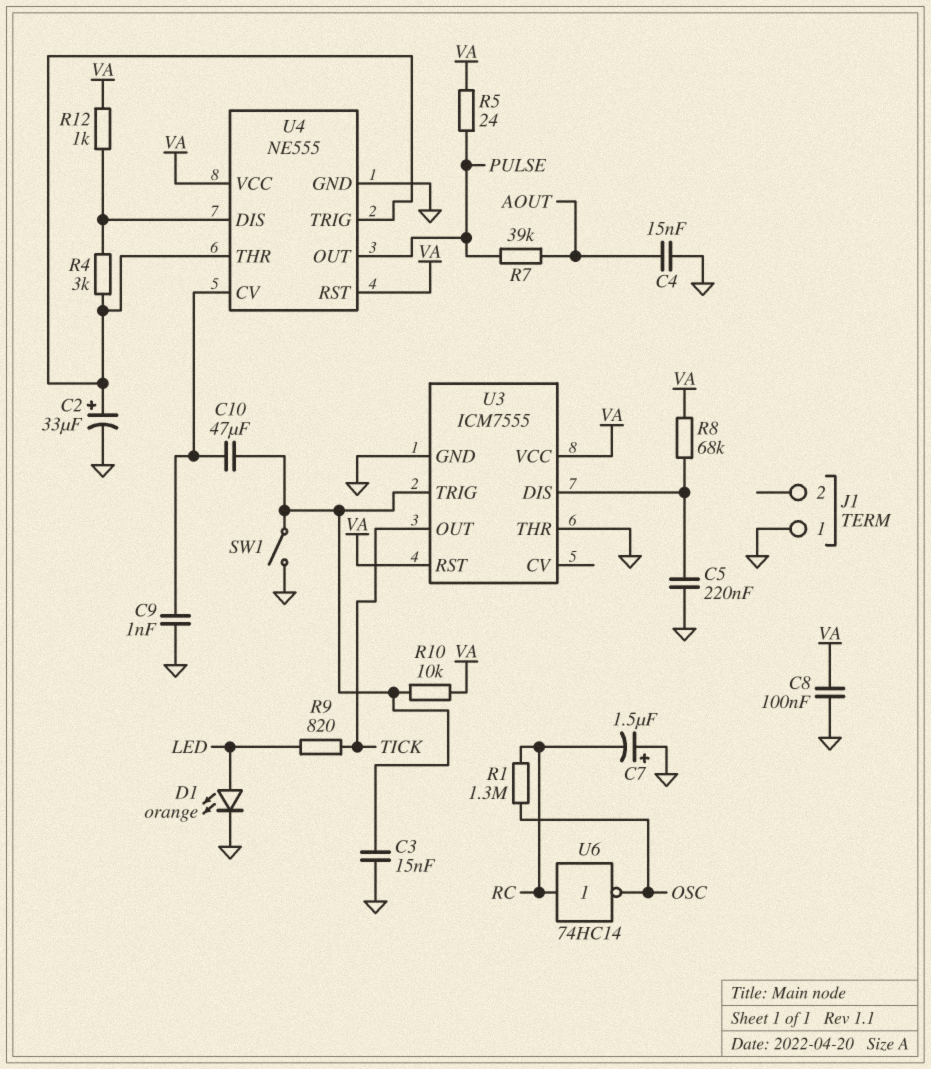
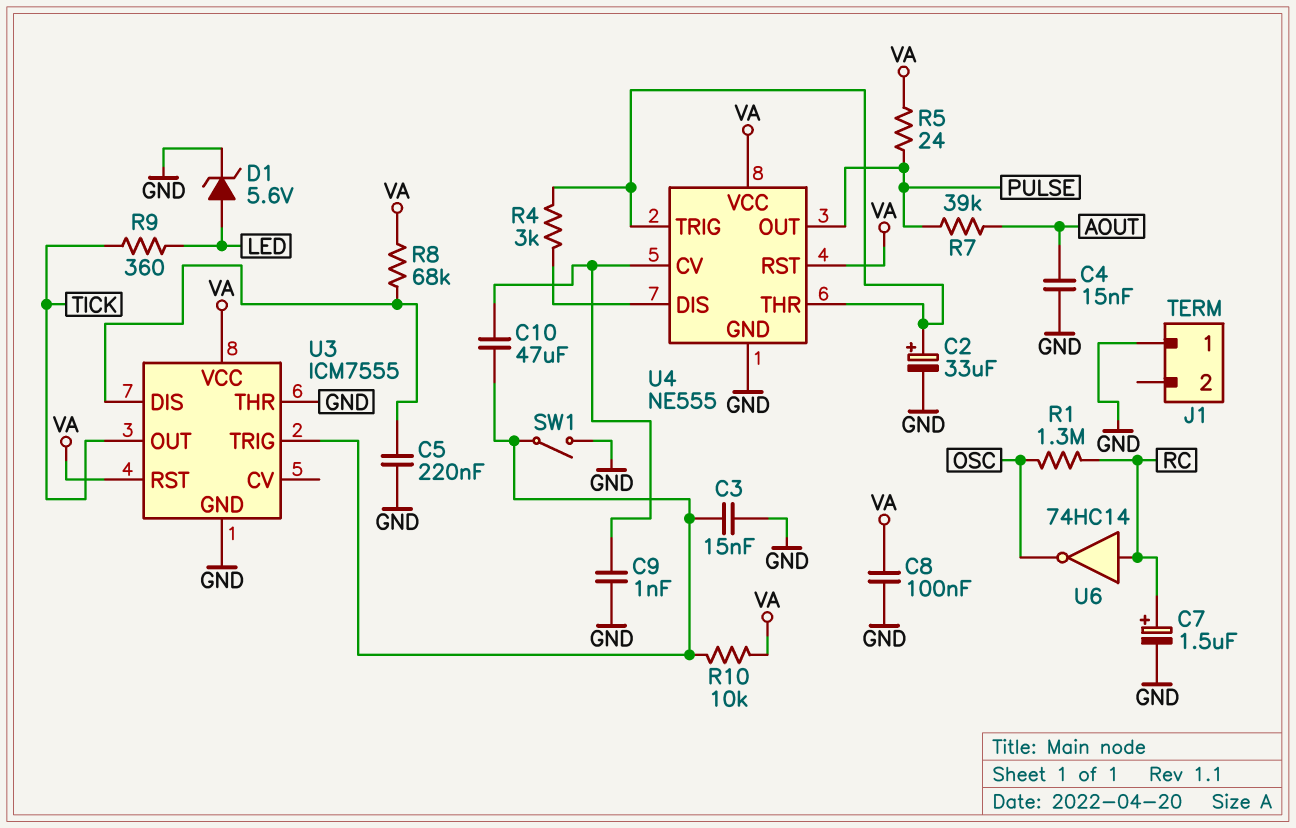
C7: 1.5uF (plus GND, minus RC) -> 1.5uF (plus RC, minus GND)
D1: LED orange (A LED, K GND) -> zener 5.6V (A LED, K GND)
R9: 820 (LED, TICK) -> 360 (LED, TICK)
R12: 1k (U4/DIS, VA) -> none

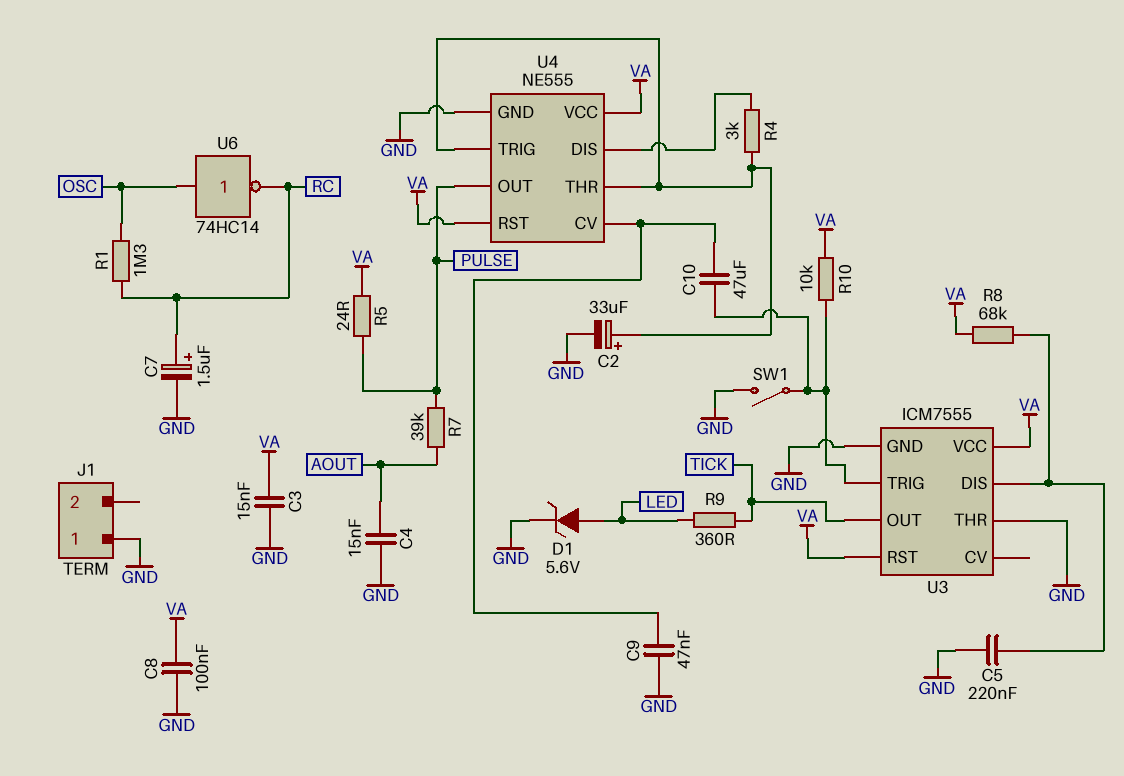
C3: 15nF (GND, U3/TRIG) -> 15nF (GND, VA)
C9: 1nF (GND, U4/CV) -> 47nF (GND, U4/CV)
U6: NOT 74HC14 (in RC, out OSC) -> NOT 74HC14 (in OSC, out RC)

